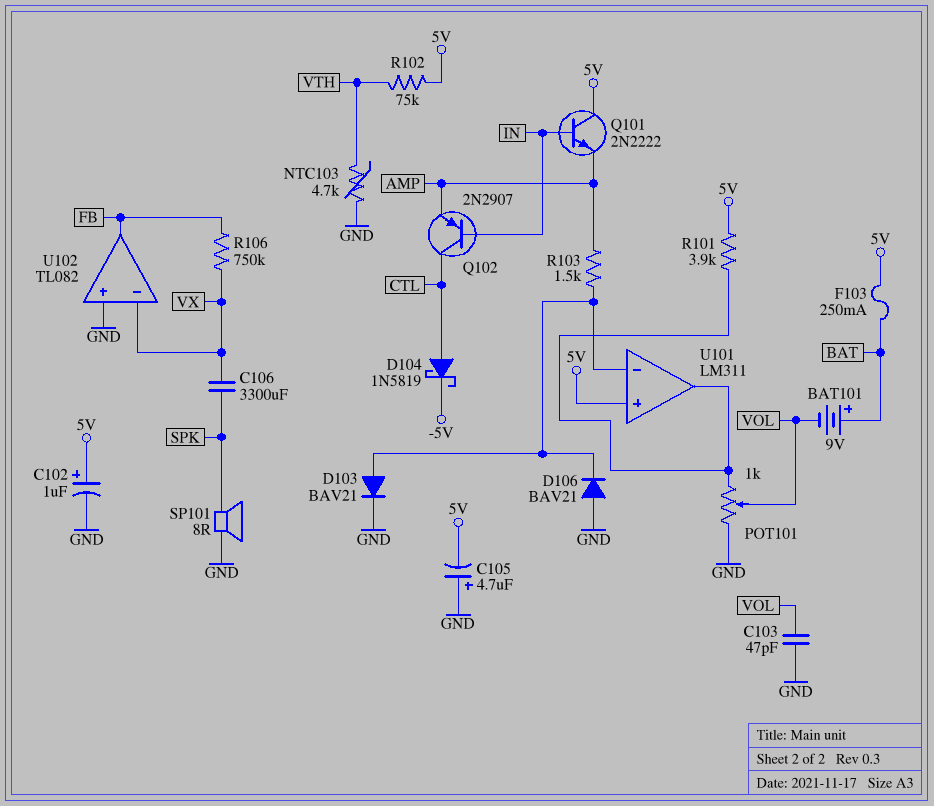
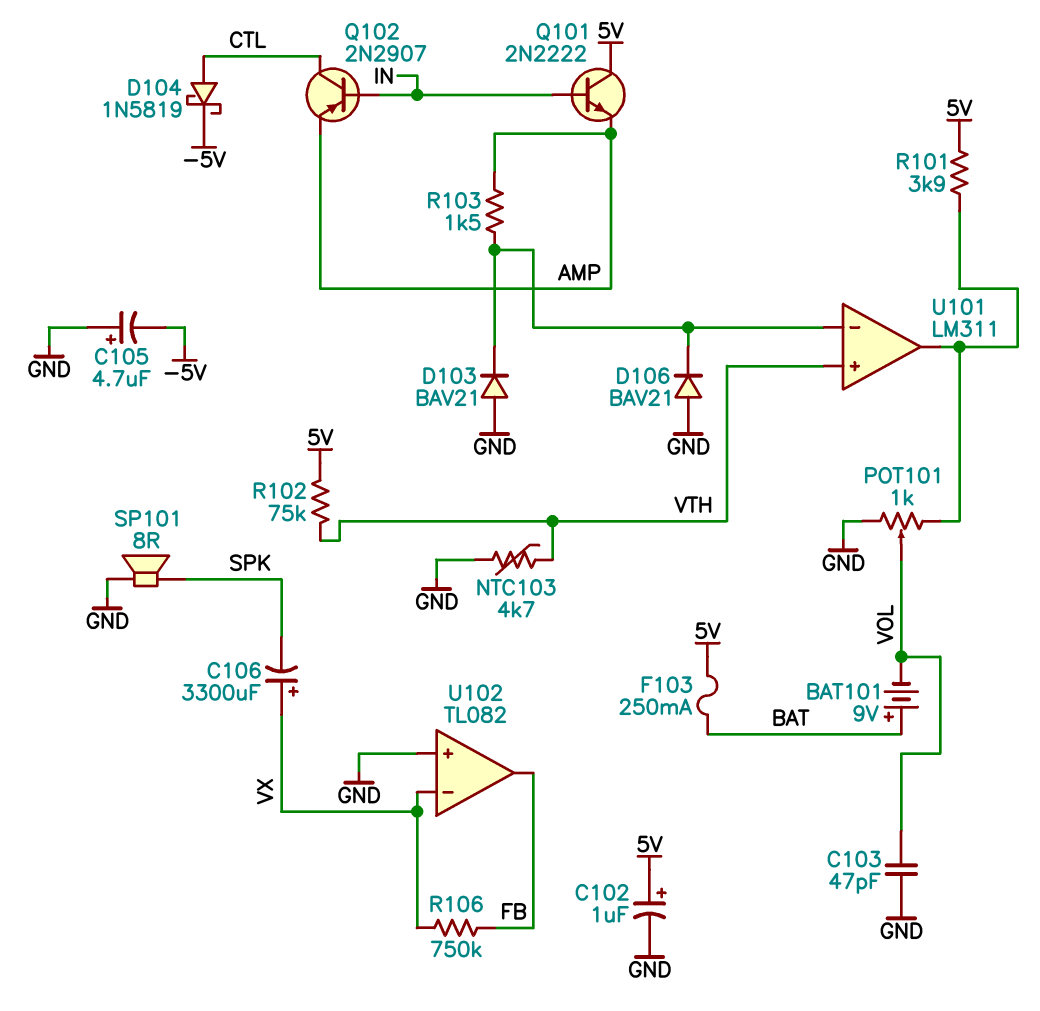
C105: 4.7uF (plus GND, minus 5V) -> 4.7uF (plus GND, minus -5V)
C106: 3300uF (SPK, VX) -> 3300uF (plus VX, minus SPK)
D103: diode BAV21 (A U101/in-, K GND) -> diode BAV21 (A GND, K U101/in-)
U101 pin in+: 5V -> VTH

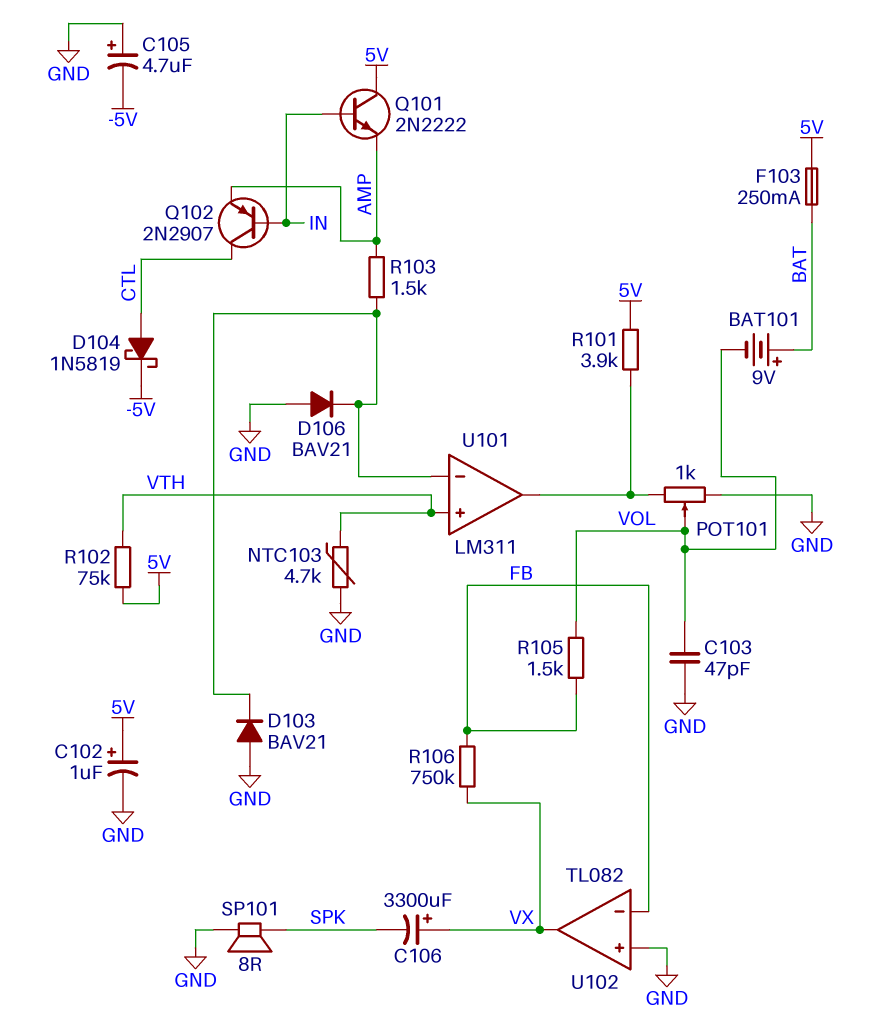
R105: none -> 1.5k (FB, VOL)
U102 pin in-: VX -> FB
U102 pin out: FB -> VX

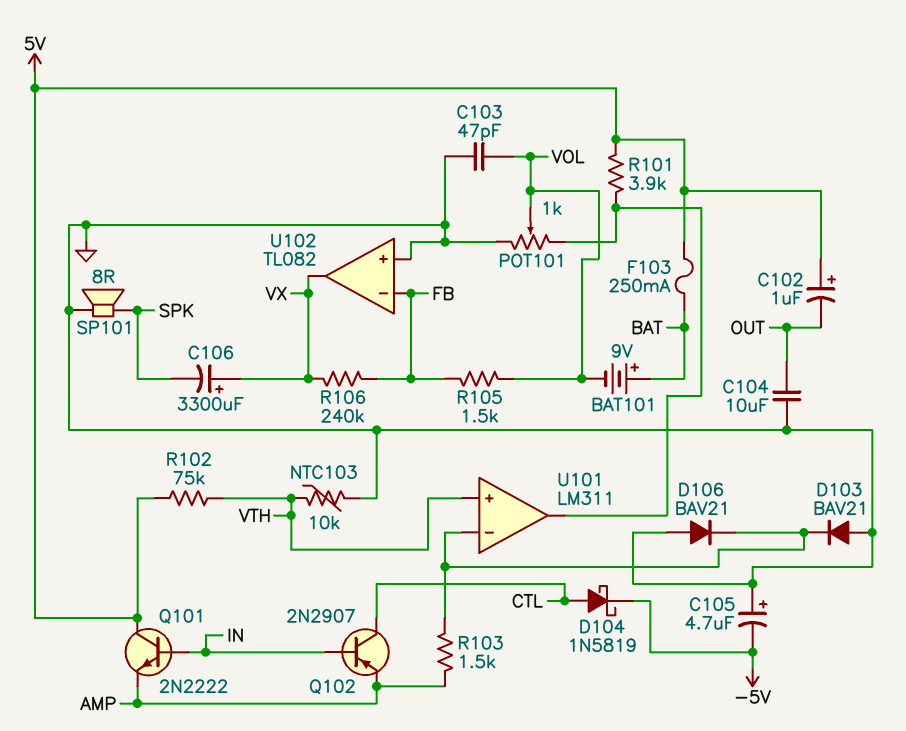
C102: 1uF (plus 5V, minus GND) -> 1uF (plus 5V, minus OUT)
C104: none -> 10uF (GND, OUT)
NTC103: 4.7k (GND, VTH) -> 10k (GND, VTH)
R106: 750k (FB, VX) -> 240k (FB, VX)

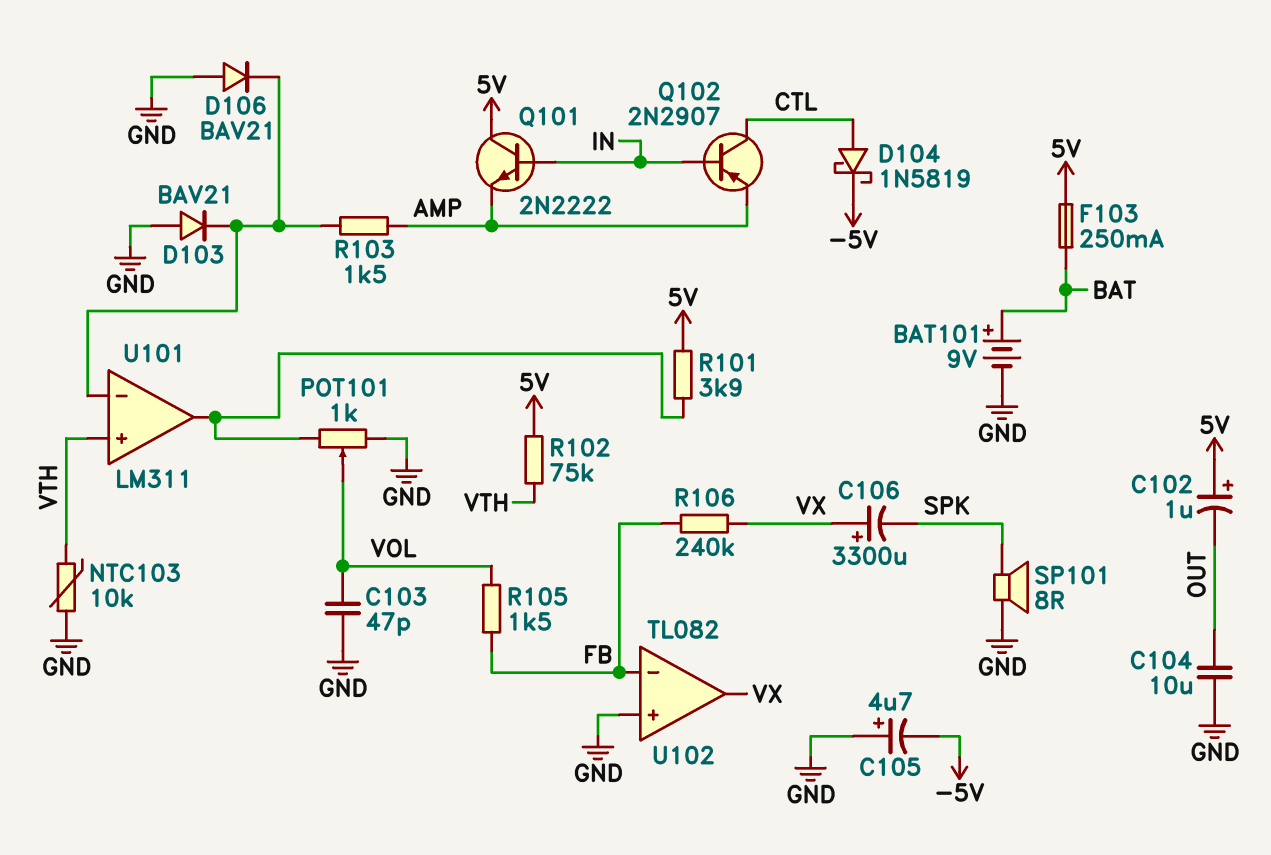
BAT101: 9V (plus BAT, minus VOL) -> 9V (plus BAT, minus GND)

